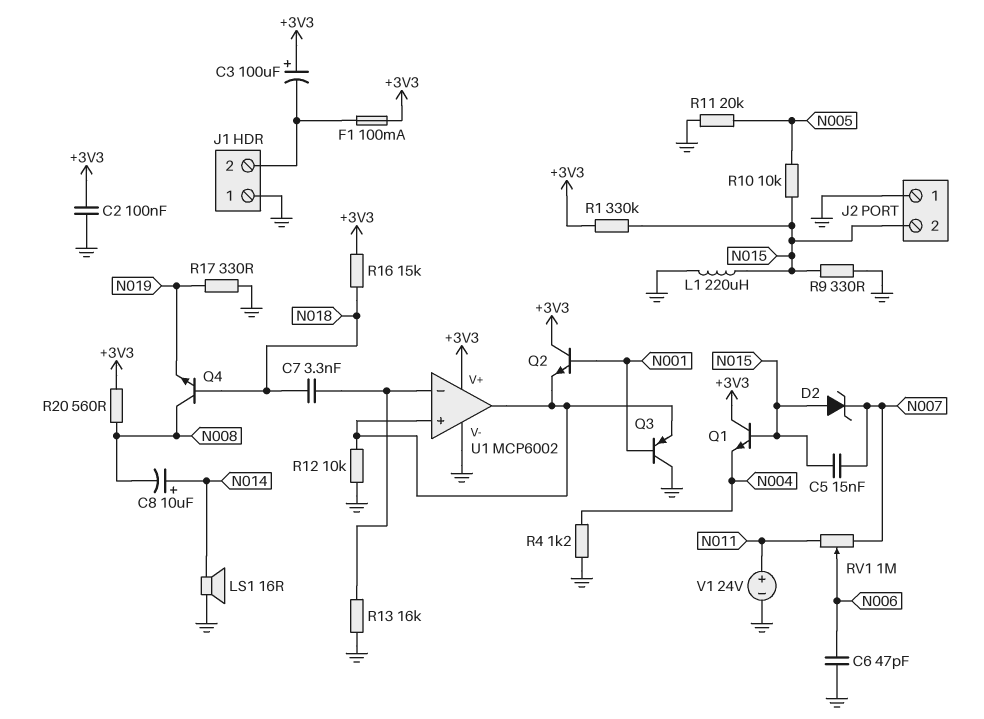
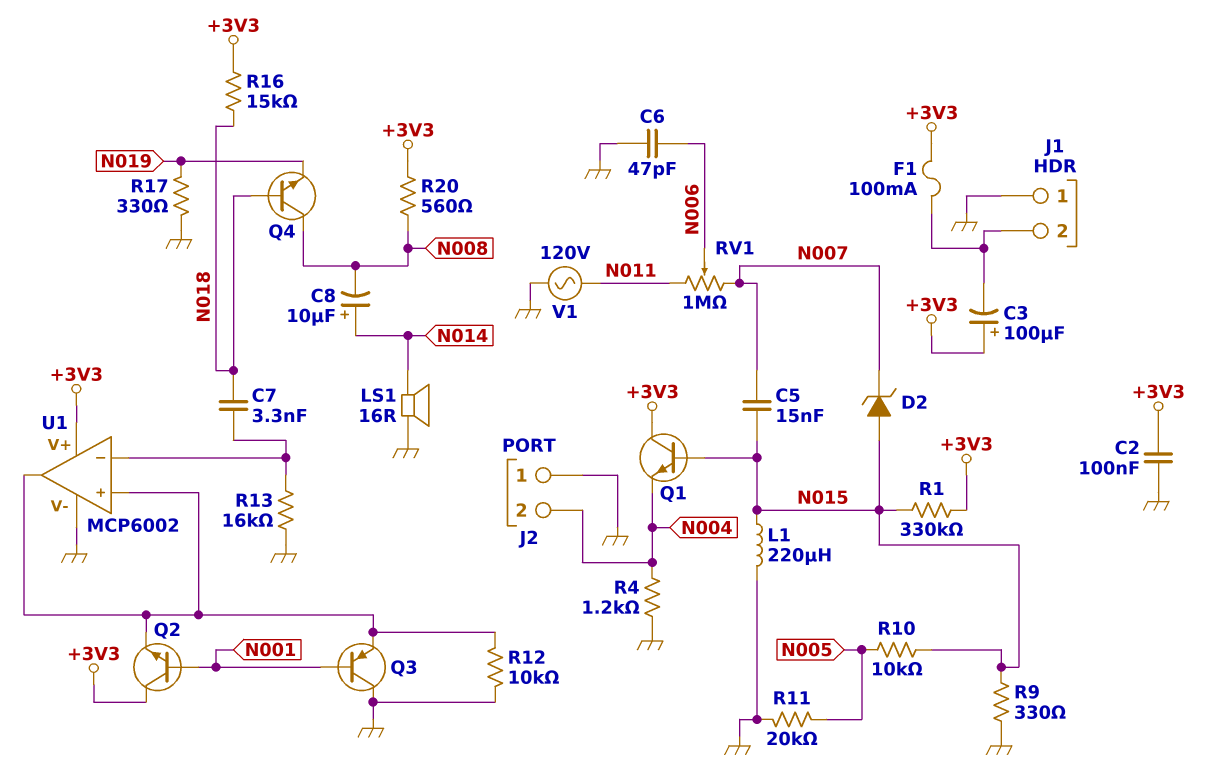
J2 pin 2: N015 -> N004
V1: 24V (plus N011, minus GND) -> AC 120V (GND, N011)

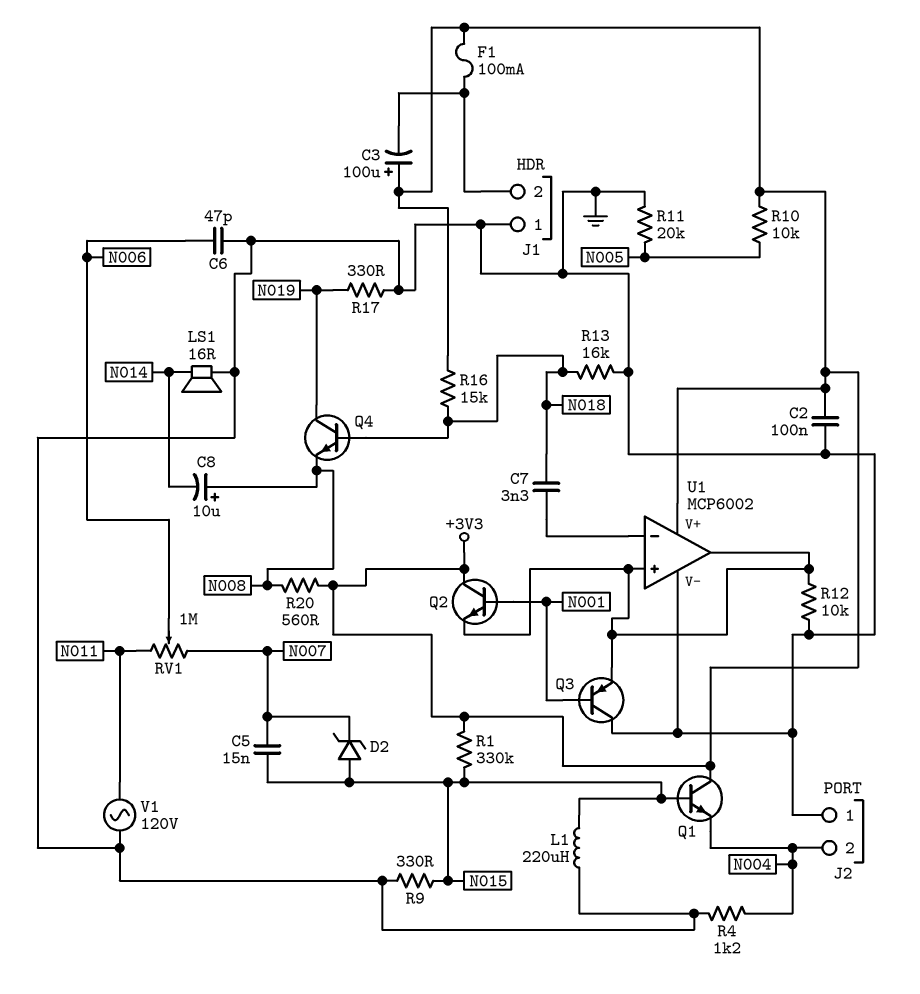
C8: 10uF (plus N014, minus N008) -> 10uF (plus N008, minus N014)
Q4: NPN (B N018, C N008, E N019) -> NPN (B N018, C N019, E N008)
R10: 10k (N005, N015) -> 10k (+3V3, N005)
R13: 16k (GND, U1/in-) -> 16k (GND, N018)

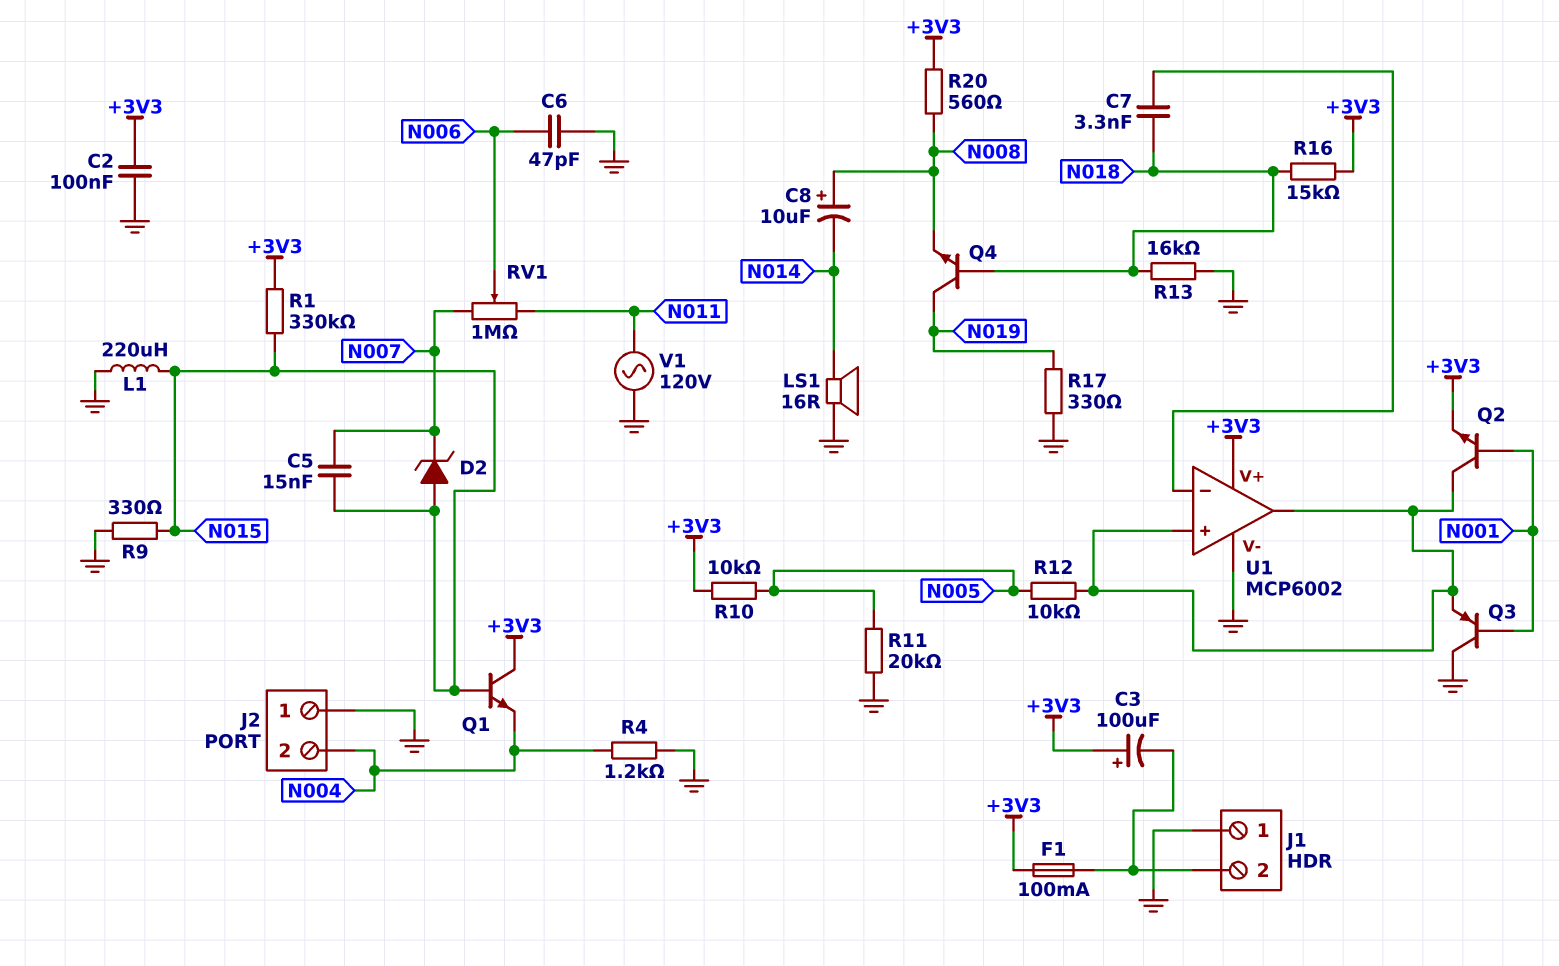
Q2: NPN (B N001, C +3V3, E U1/in+) -> NPN (B N001, C U1/in+, E +3V3)
R12: 10k (GND, U1/in+) -> 10k (N005, U1/in+)

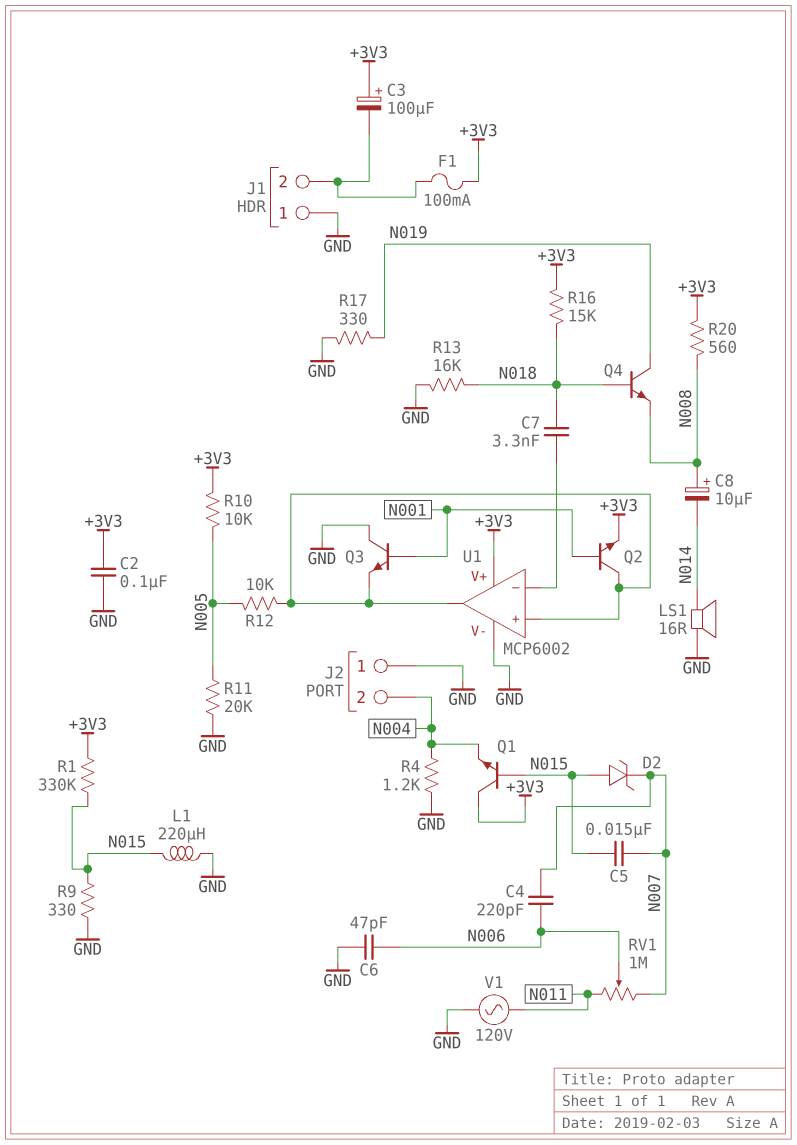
C4: none -> 220pF (N006, N007)
Q3: PNP (B N001, C GND, E U1/in+) -> NPN (B N001, C GND, E U1/in+)

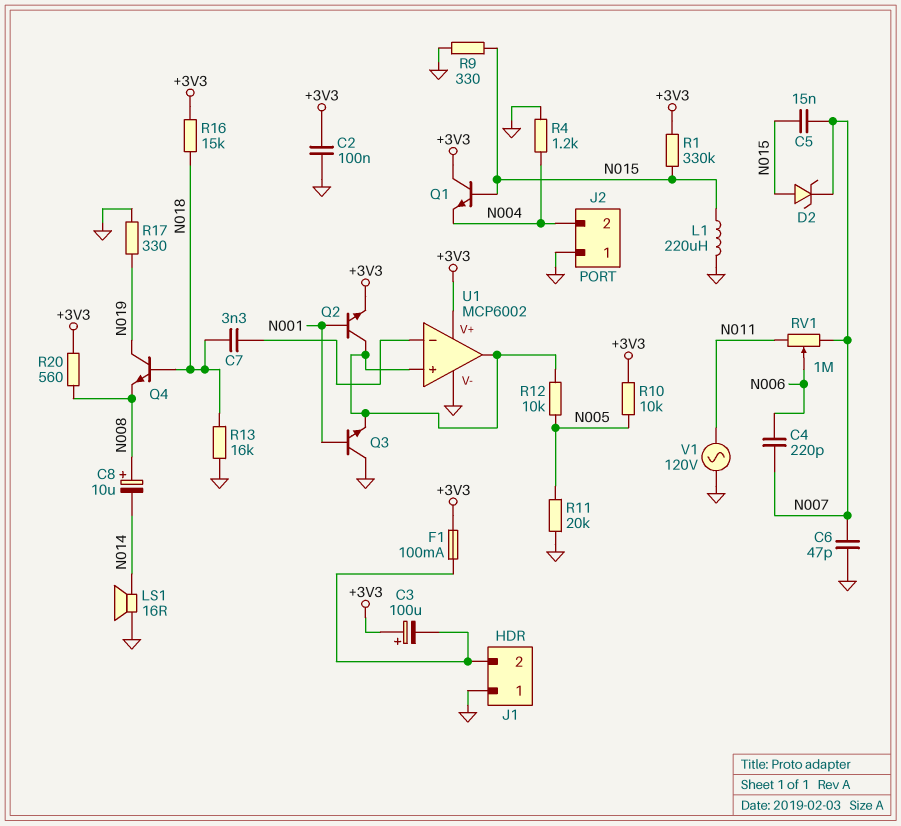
C6: 47pF (GND, N006) -> 47pF (GND, N007)

